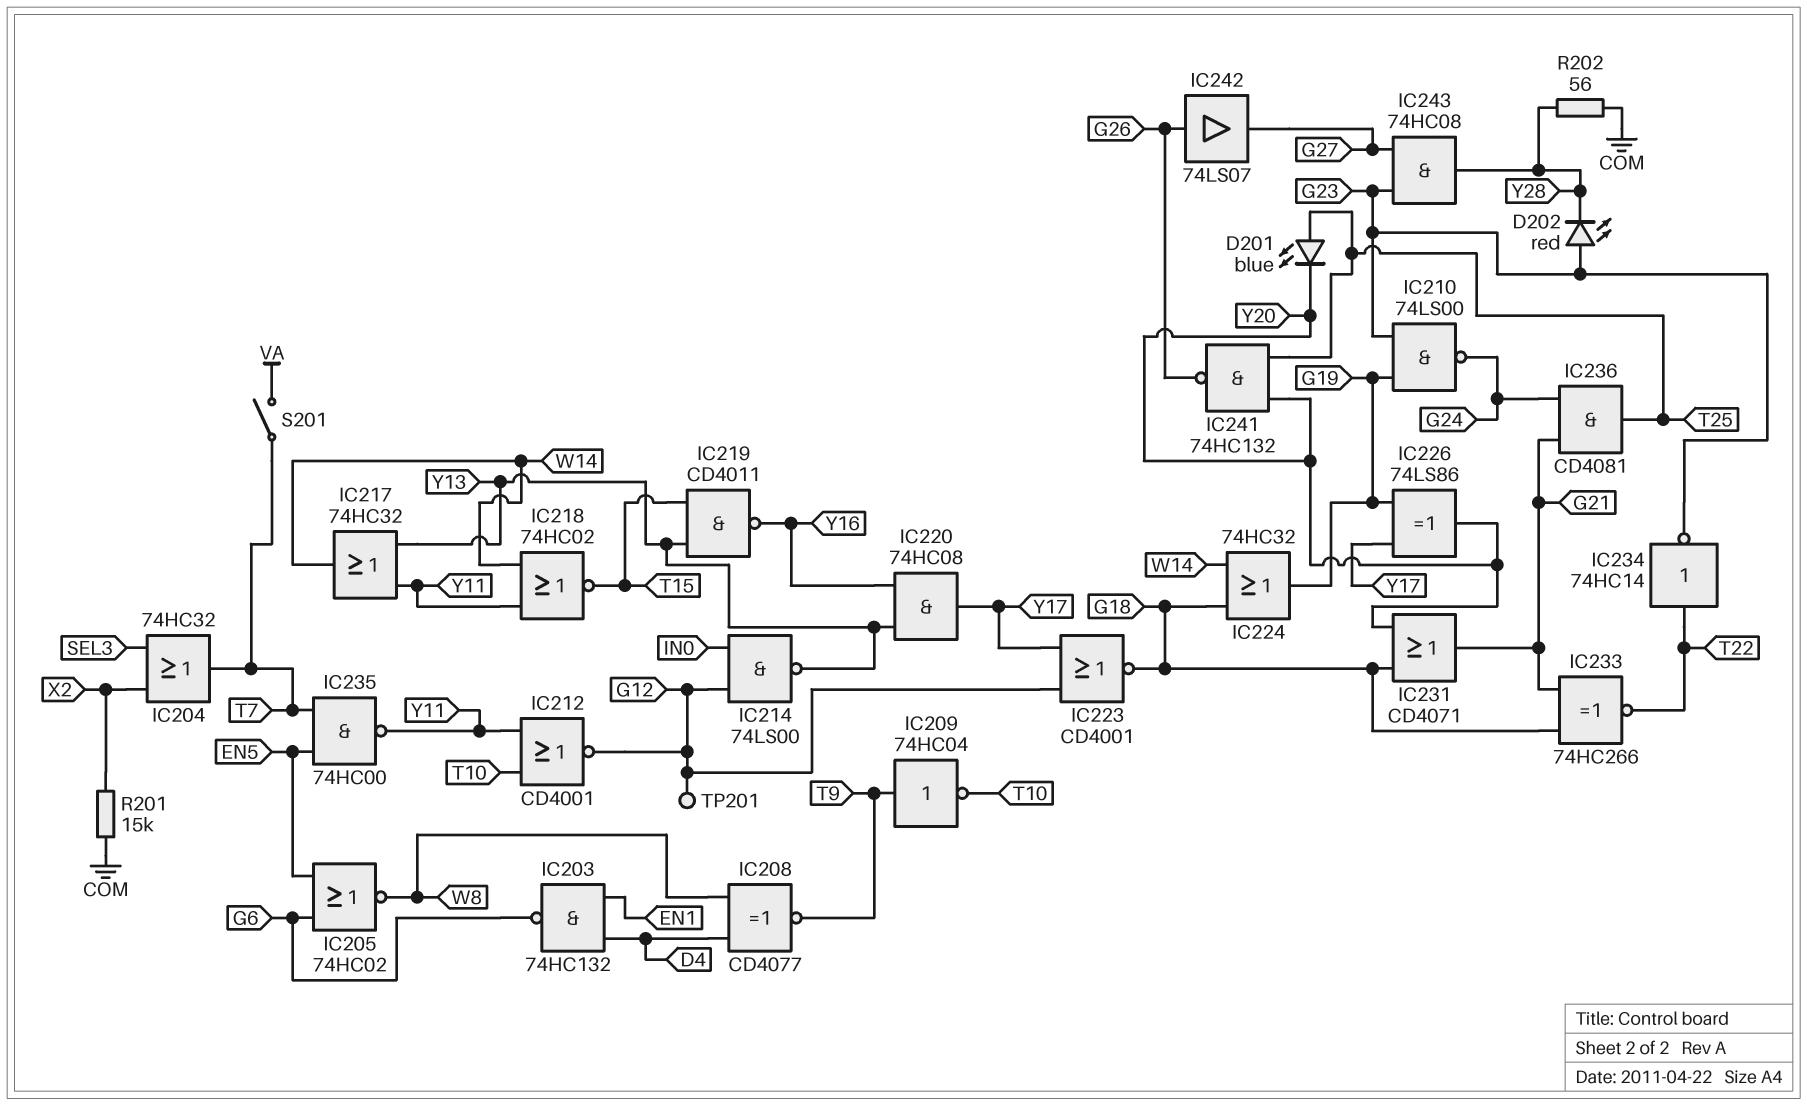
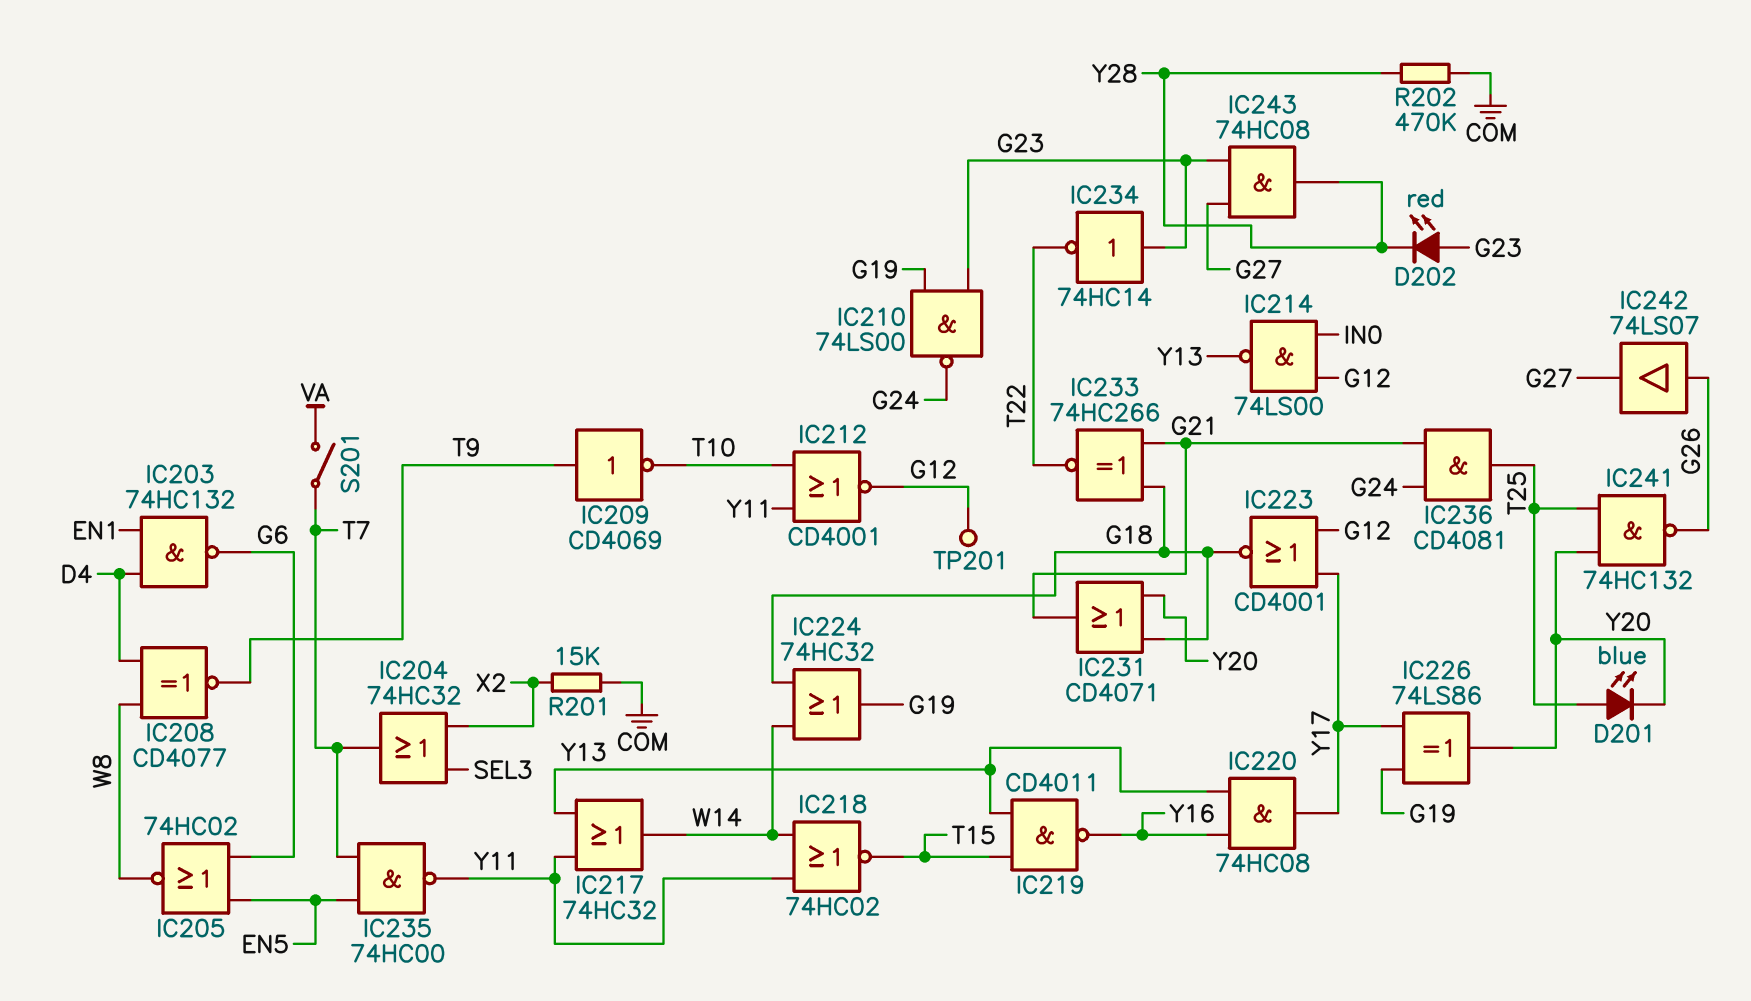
IC209: NOT 74HC04 (in T9, out T10) -> NOT CD4069 (in T9, out T10)
IC234: NOT 74HC14 (in T22, out G23) -> NOT 74HC14 (in G23, out T22)
R202: 56 (COM, Y28) -> 470k (COM, Y28)

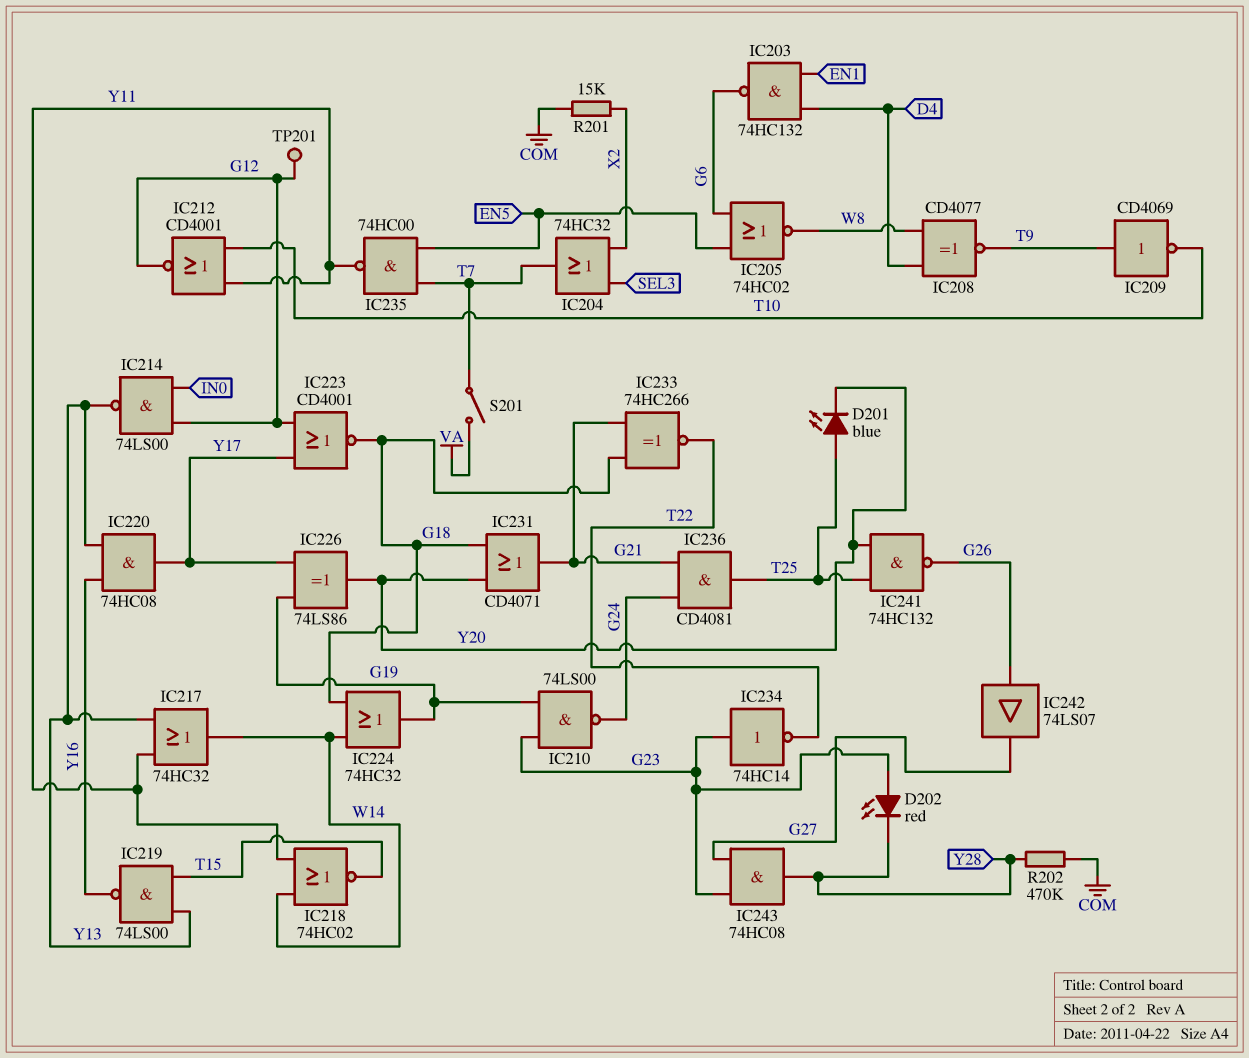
IC219: NAND CD4011 (in T15, in Y13, out Y16) -> NAND 74LS00 (in T15, in Y13, out Y16)

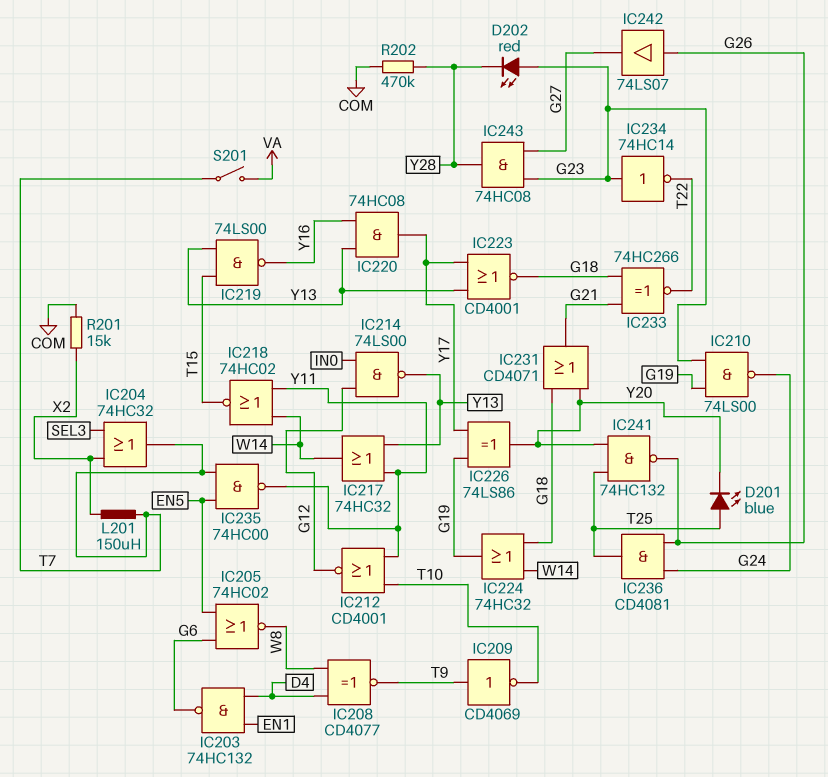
IC223: NOR CD4001 (in G12, in Y17, out G18) -> NOR CD4001 (in Y13, in Y17, out G18)
IC236: AND CD4081 (in G21, in G24, out T25) -> AND CD4081 (in G24, in G26, out T25)
L201: none -> 150uH (T7, X2)
TP201: test point (G12) -> none

